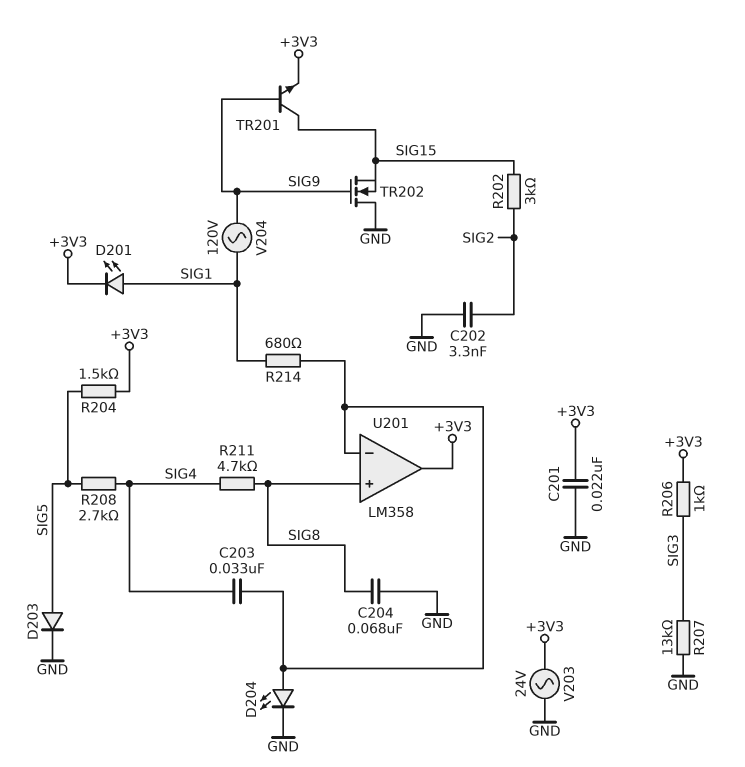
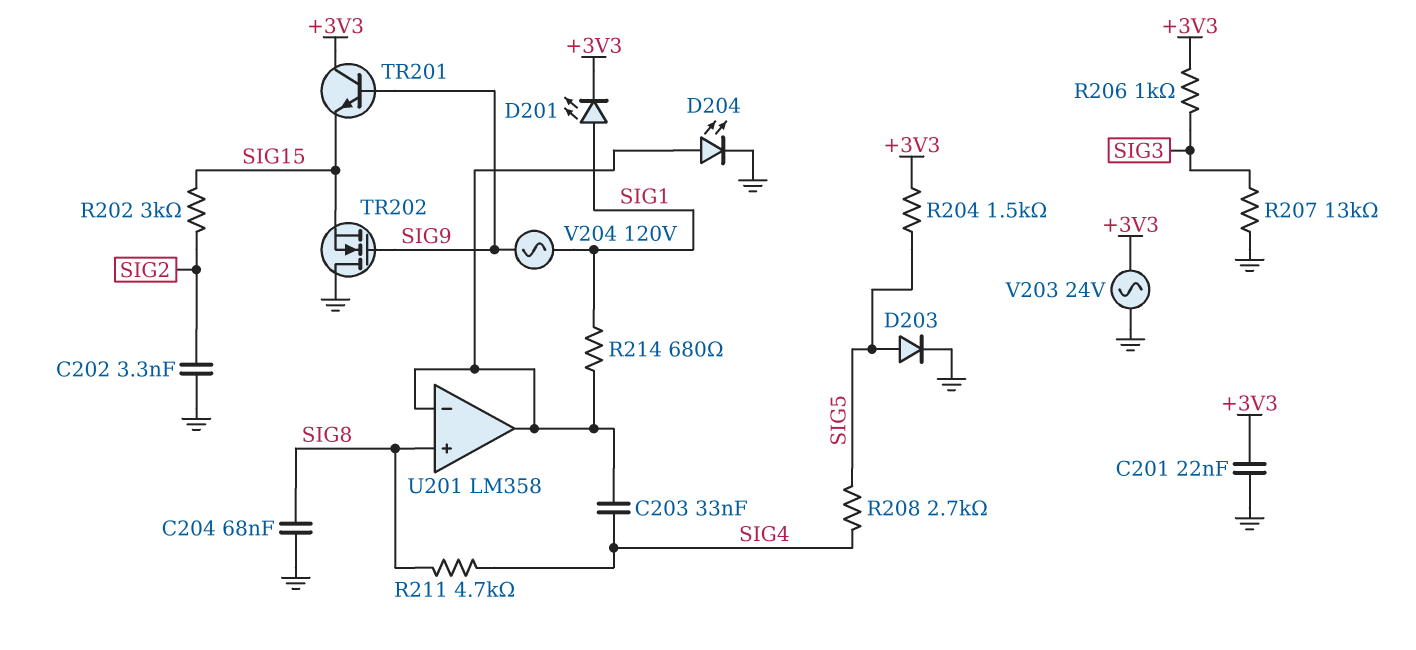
TR201: NPN (B SIG9, C SIG15, E +3V3) -> NPN (B SIG9, C +3V3, E SIG15)
U201 pin out: +3V3 -> U201/in-

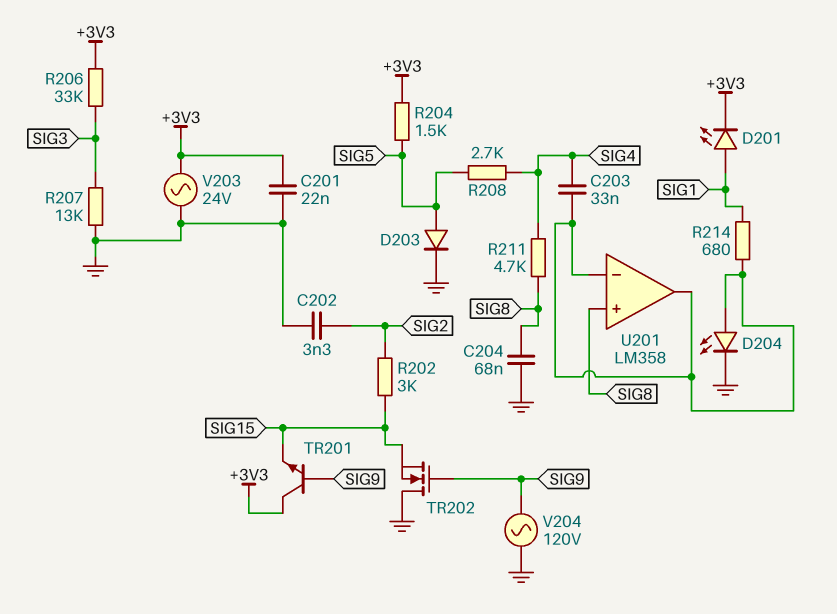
R206: 1k (+3V3, SIG3) -> 33k (+3V3, SIG3)
V204: AC 120V (SIG1, SIG9) -> AC 120V (GND, SIG9)

